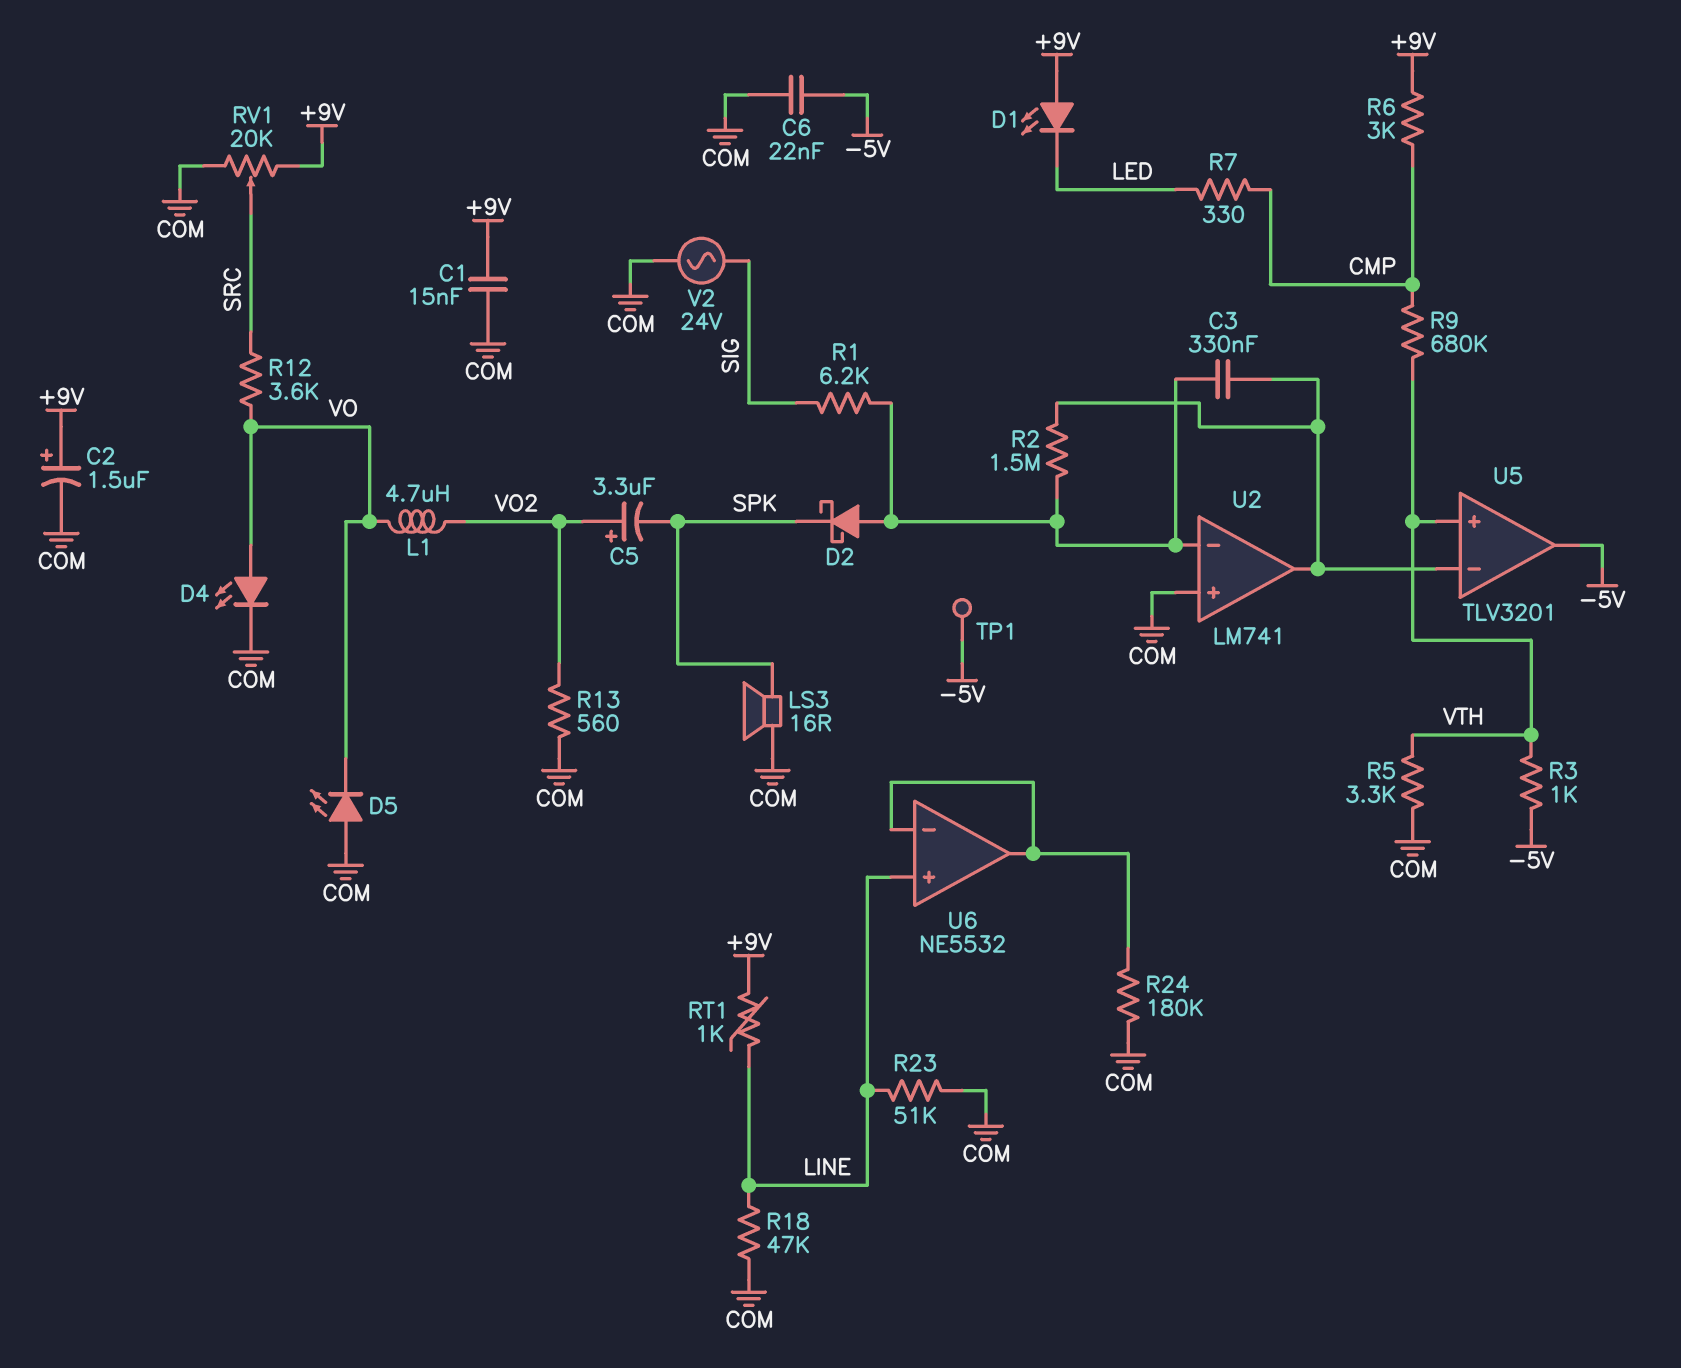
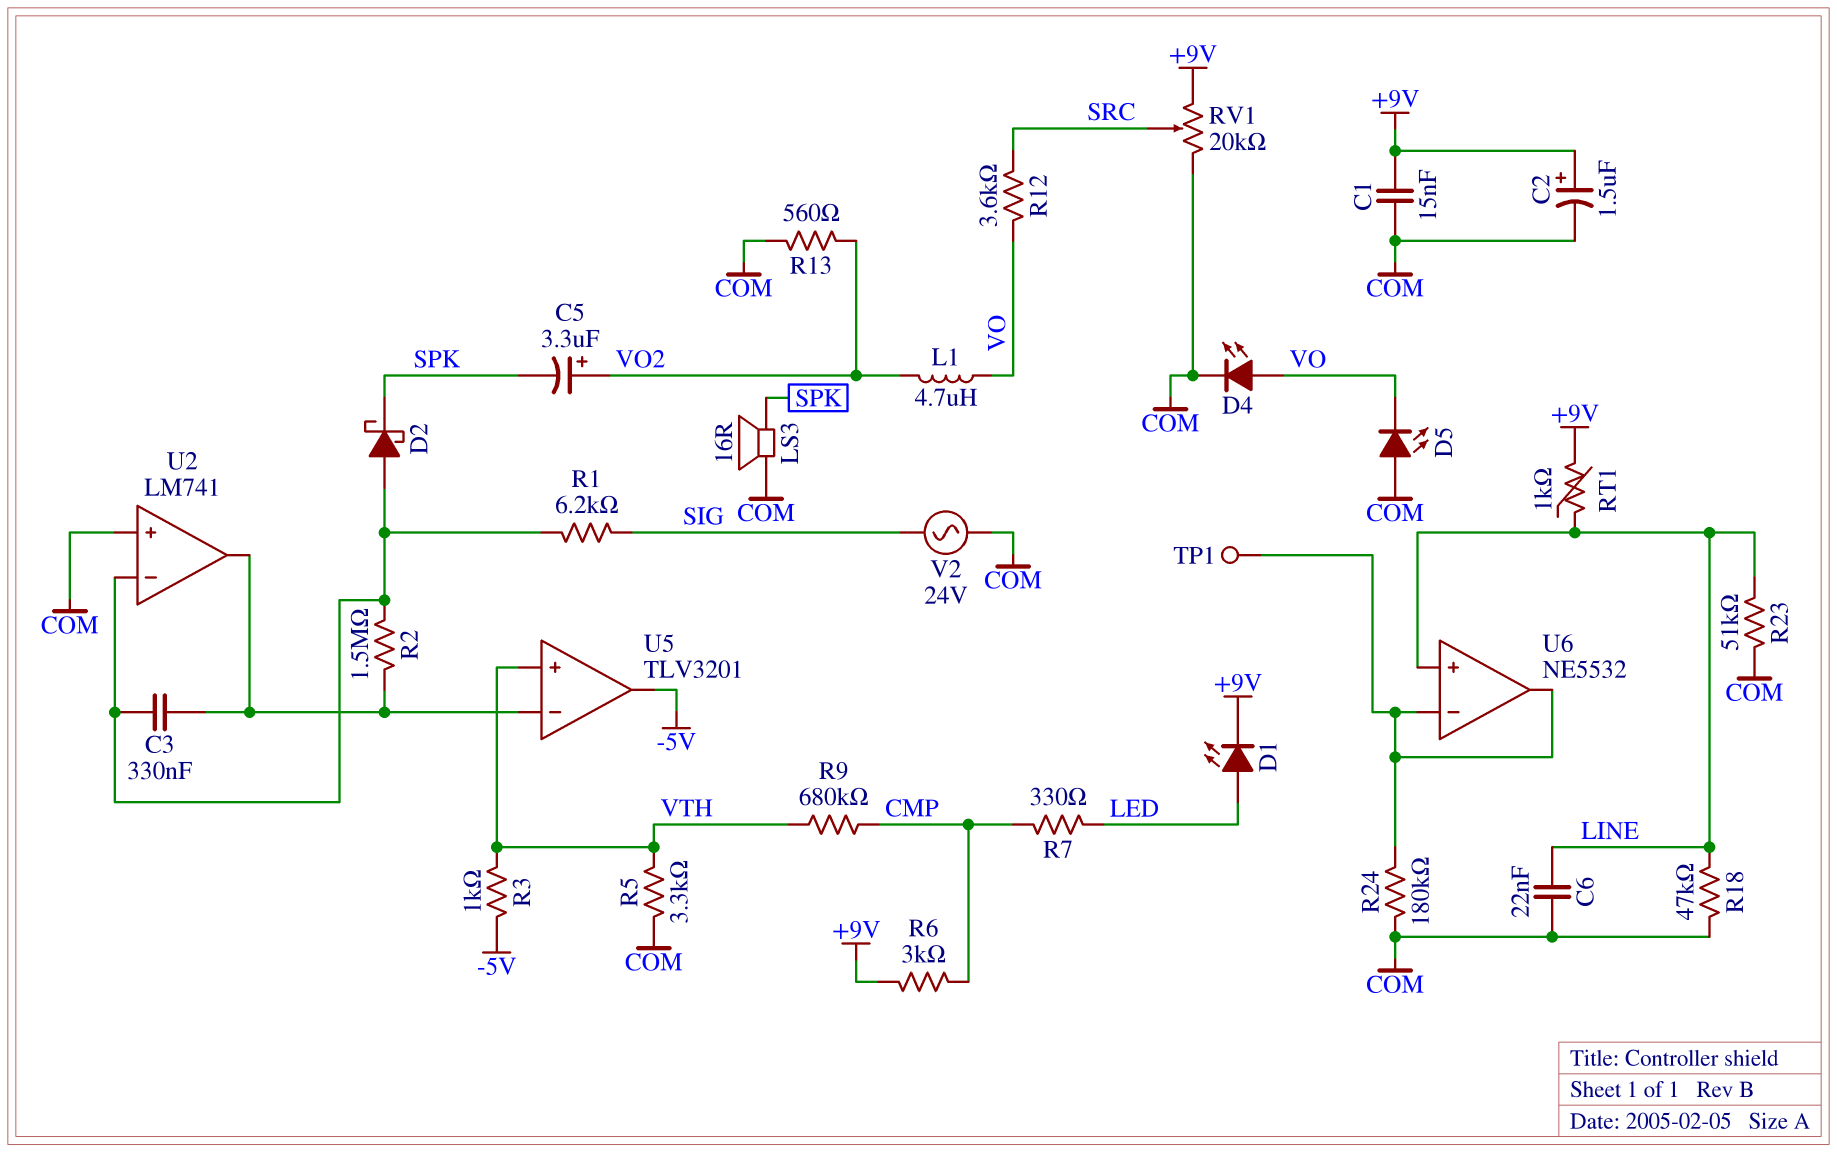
C6: 22nF (-5V, COM) -> 22nF (COM, LINE)
D1: LED (A +9V, K LED) -> LED (A LED, K +9V)
TP1: test point (-5V) -> test point (U6/in-)

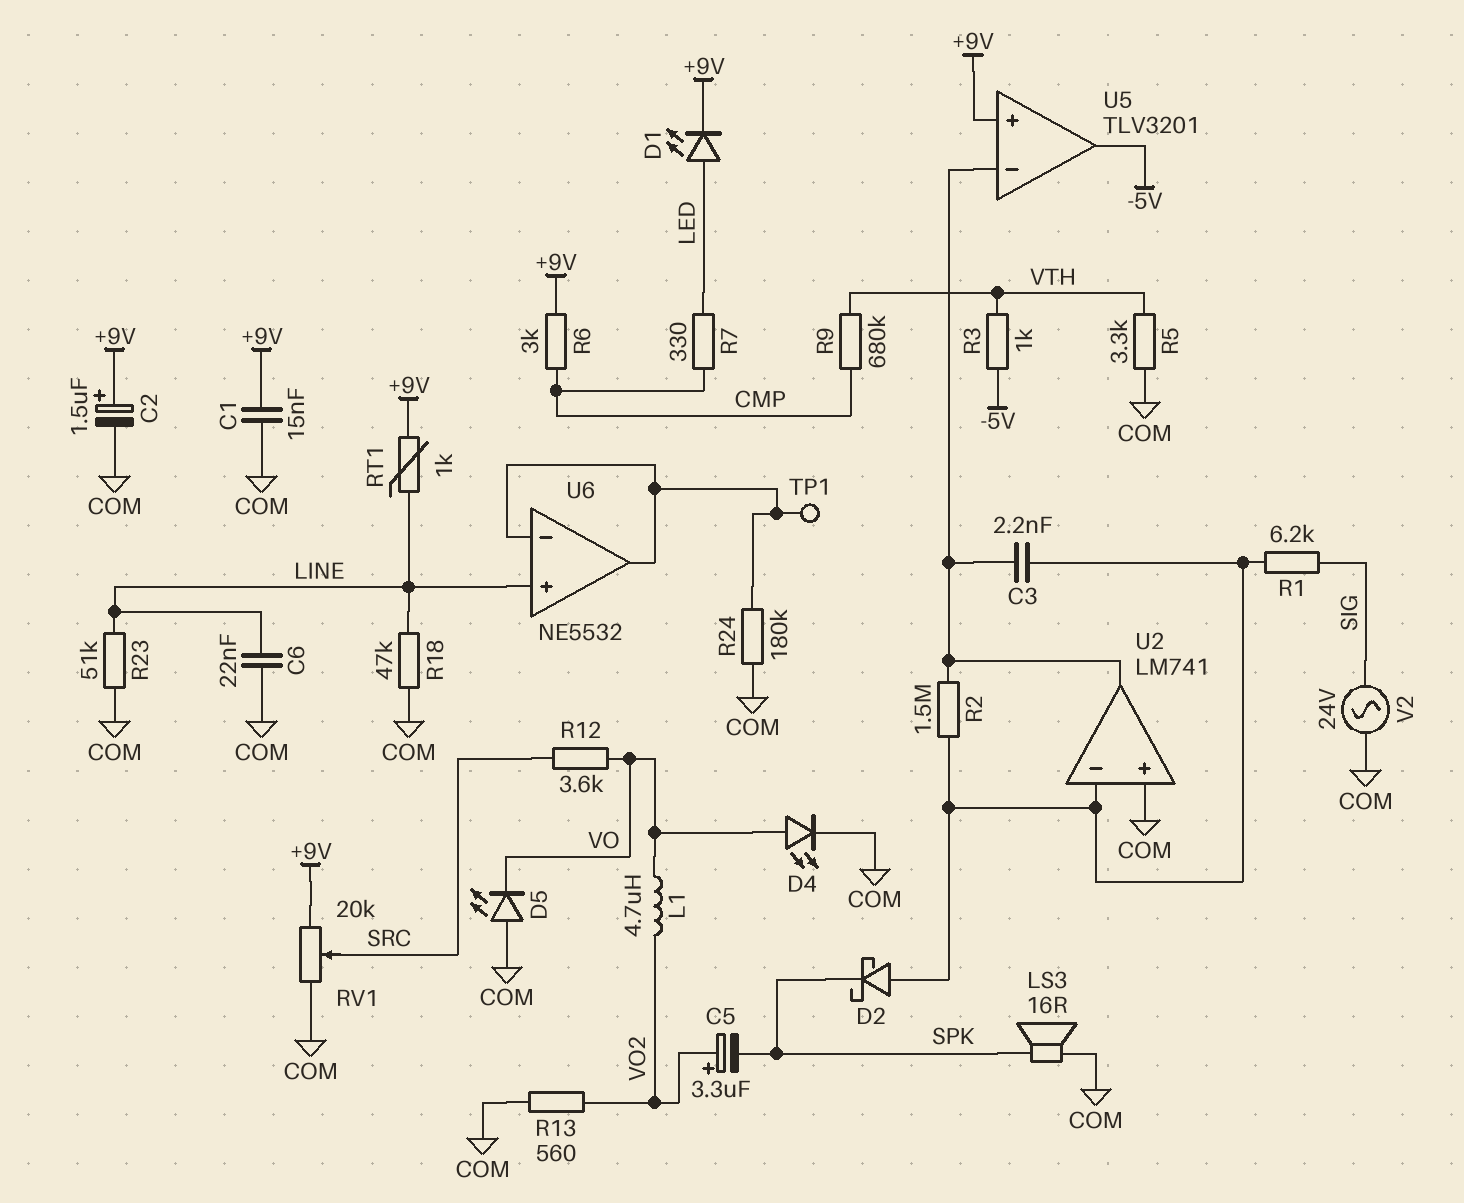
C3: 330nF (U2/in-, U2/out) -> 2.2nF (U2/in-, U2/out)
U5 pin in+: VTH -> +9V

